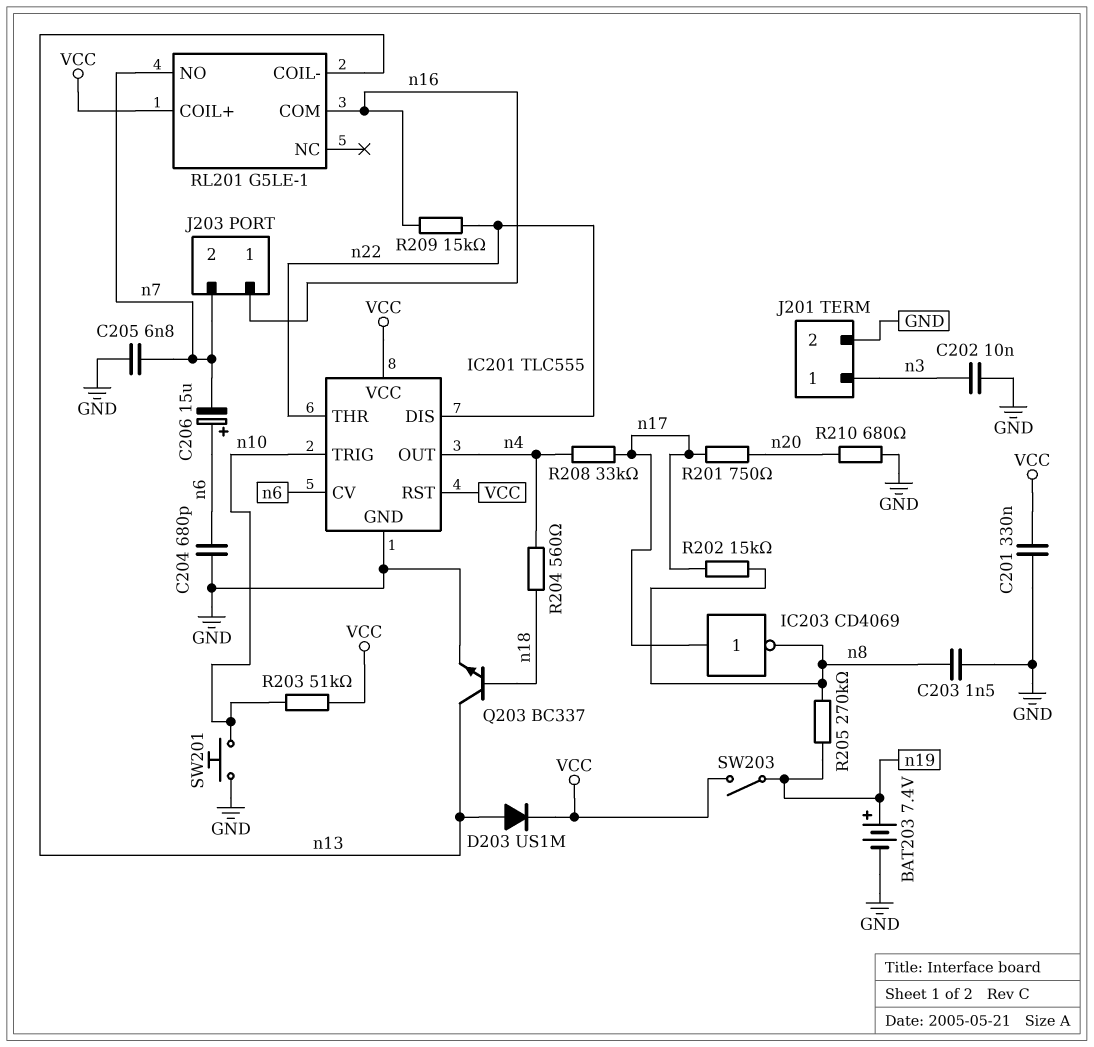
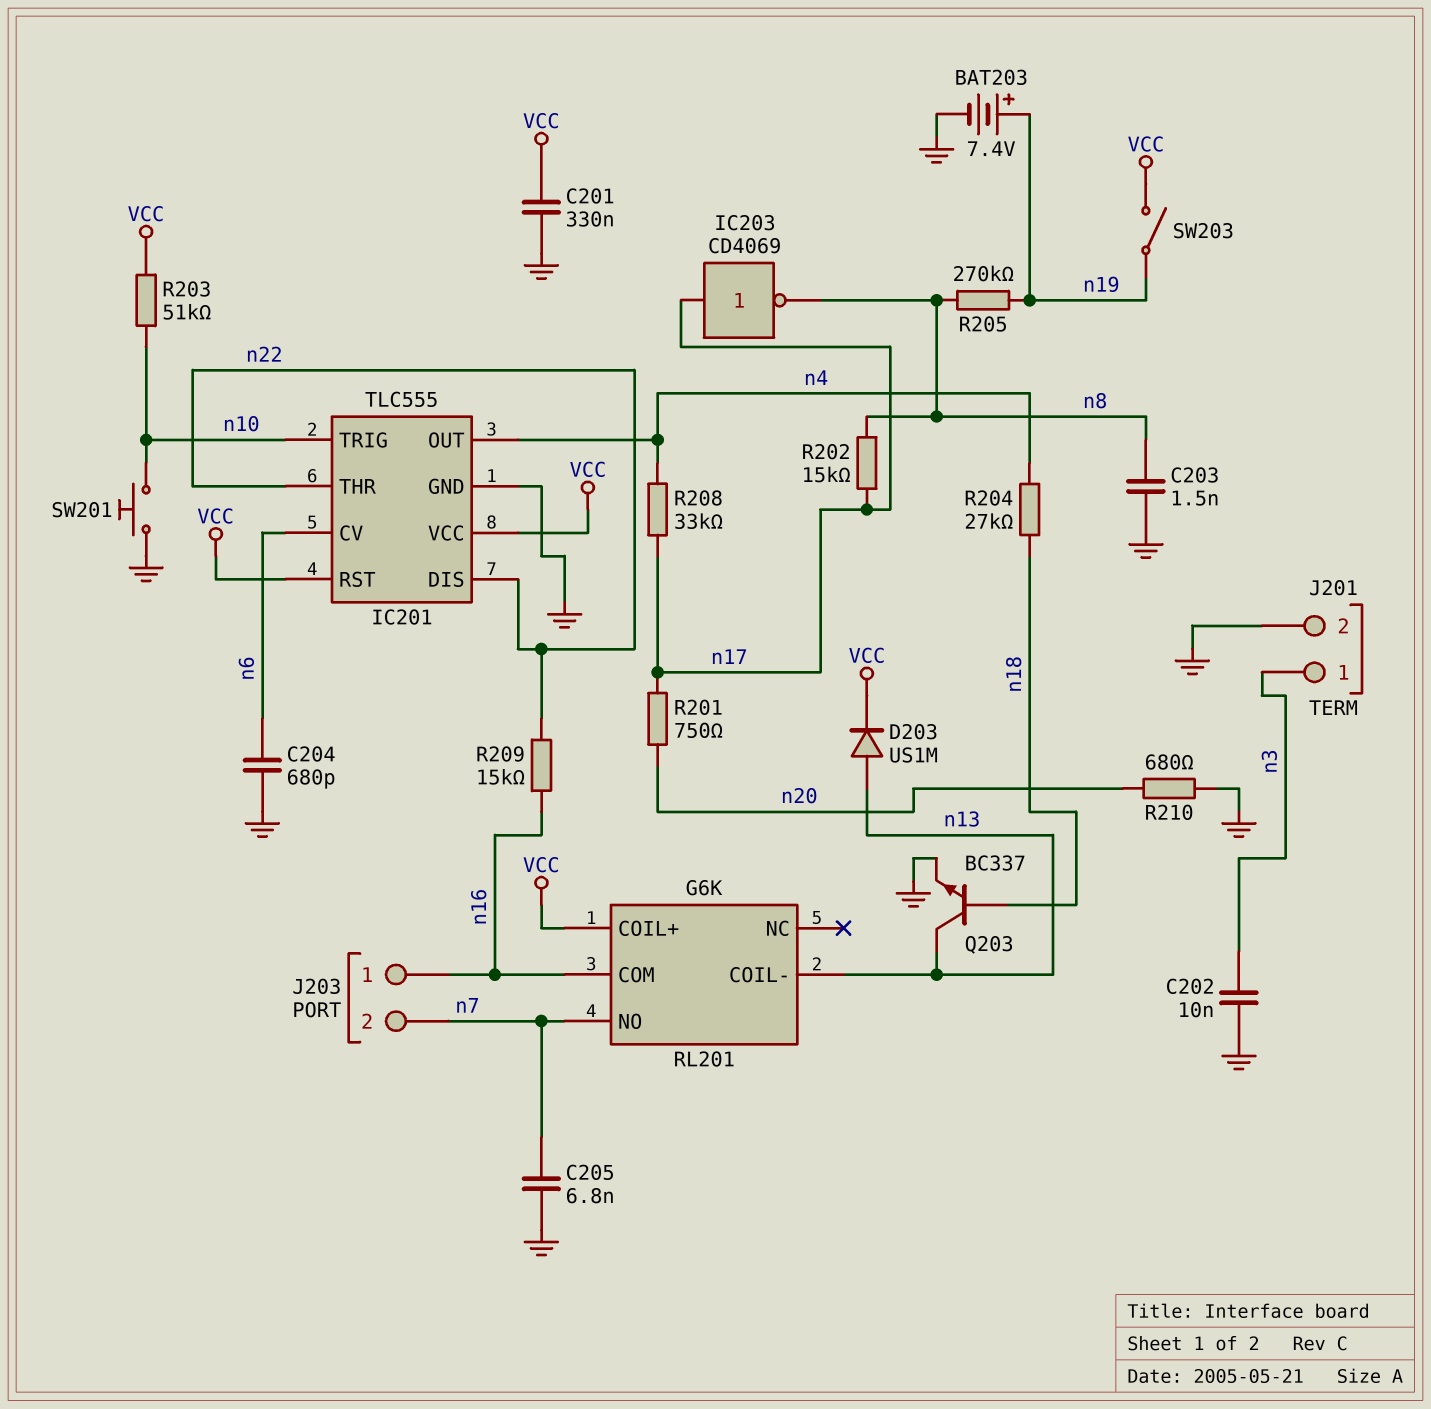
C206: 15uF (plus n6, minus n7) -> none
R204: 560 (n4, n18) -> 27k (n4, n18)
RL201: G5LE-1 -> G6K

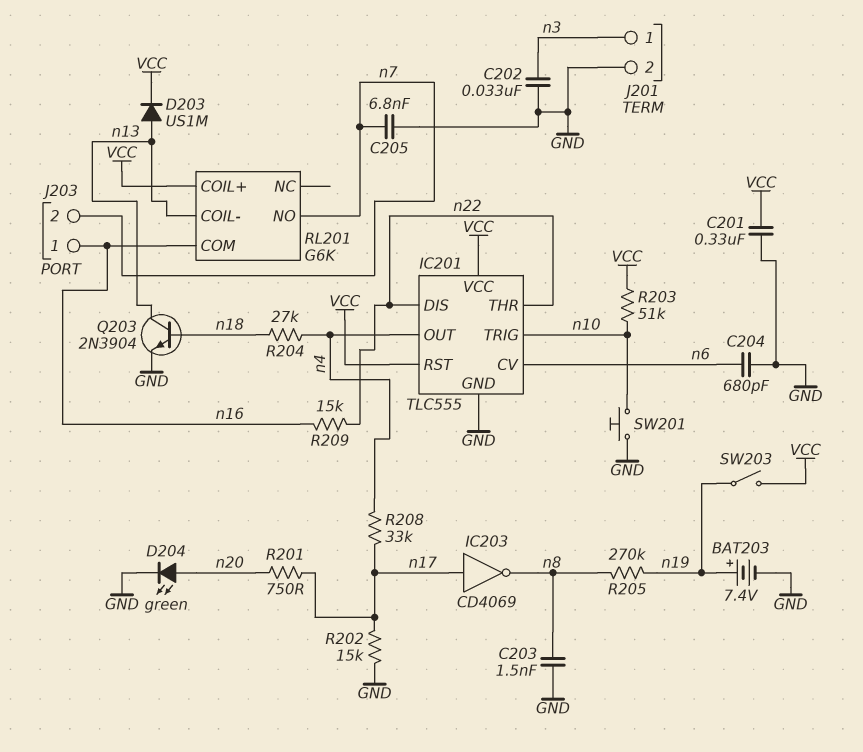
C202: 10nF (GND, n3) -> 33nF (GND, n3)
D204: none -> LED green (A n20, K GND)
Q203: NPN BC337 (B n18, C n13, E GND) -> NPN 2N3904 (B n18, C n13, E GND)
R202: 15k (n8, n17) -> 15k (GND, n17)
R210: 680 (GND, n20) -> none

